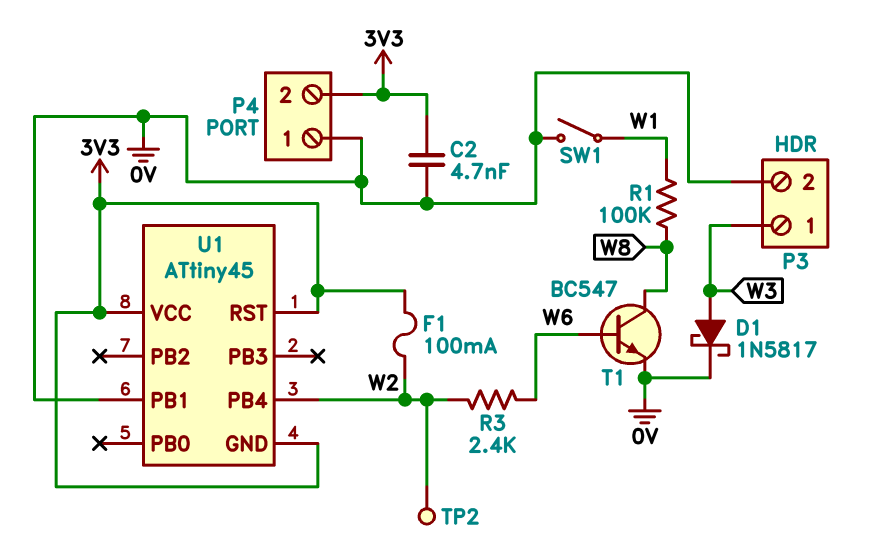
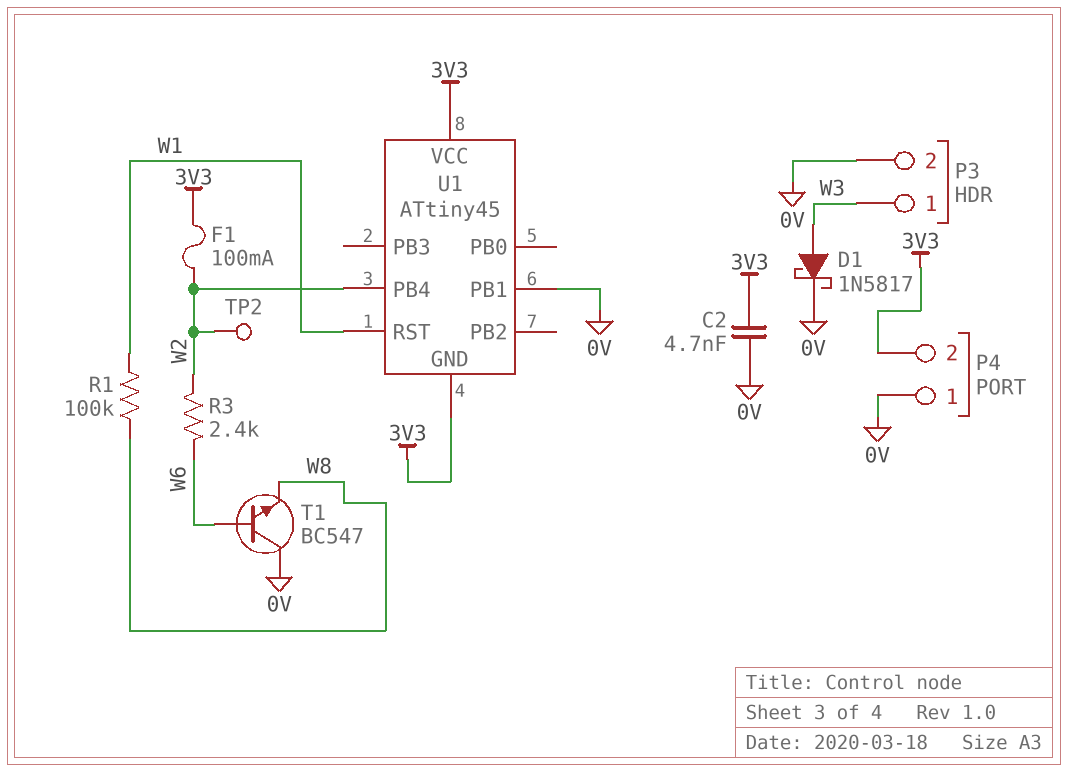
SW1: switch (0V, W1) -> none
T1: NPN BC547 (B W6, C W8, E 0V) -> NPN BC547 (B W6, C 0V, E W8)
U1 pin RST: 3V3 -> W1

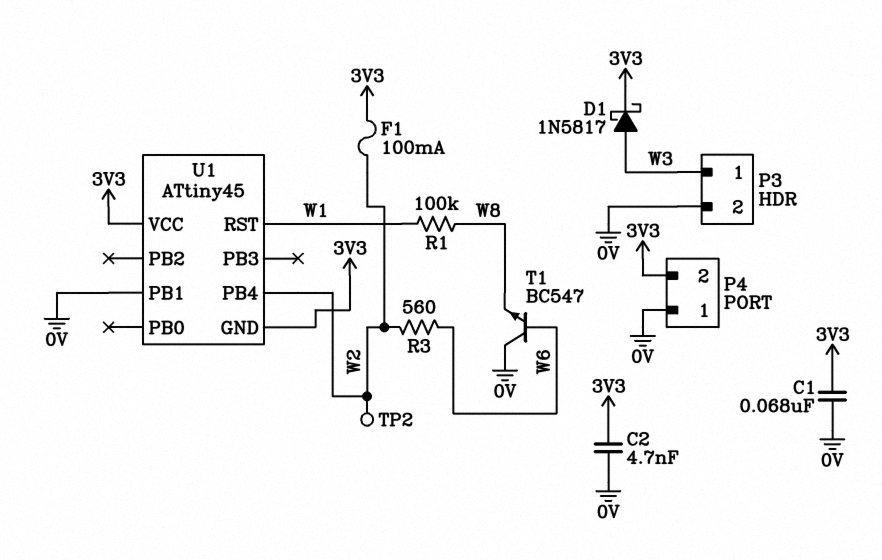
C1: none -> 68nF (0V, 3V3)
D1: schottky 1N5817 (A W3, K 0V) -> schottky 1N5817 (A W3, K 3V3)
R3: 2.4k (W2, W6) -> 560 (W2, W6)

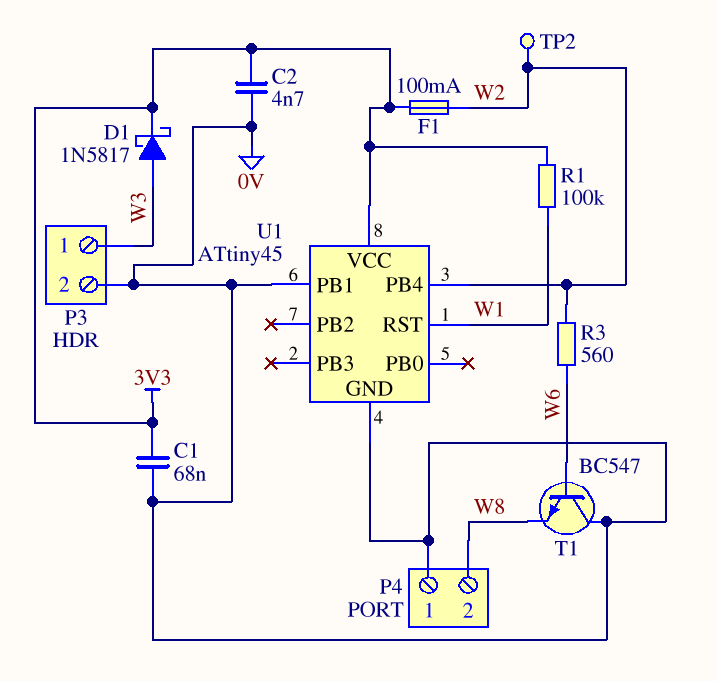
P4 pin 2: 3V3 -> W8
R1: 100k (W1, W8) -> 100k (3V3, W1)
U1 pin GND: 3V3 -> 0V

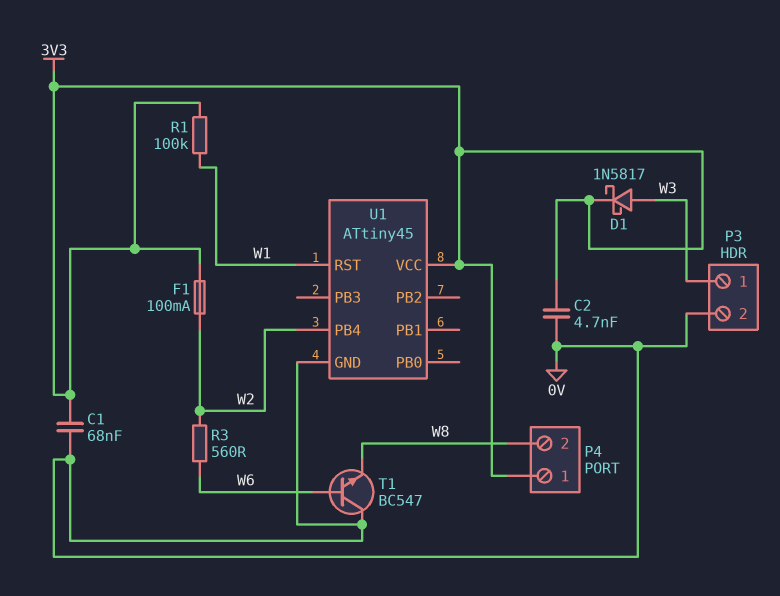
P4 pin 1: 0V -> 3V3
TP2: test point (W2) -> none
U1 pin PB1: 0V -> none

